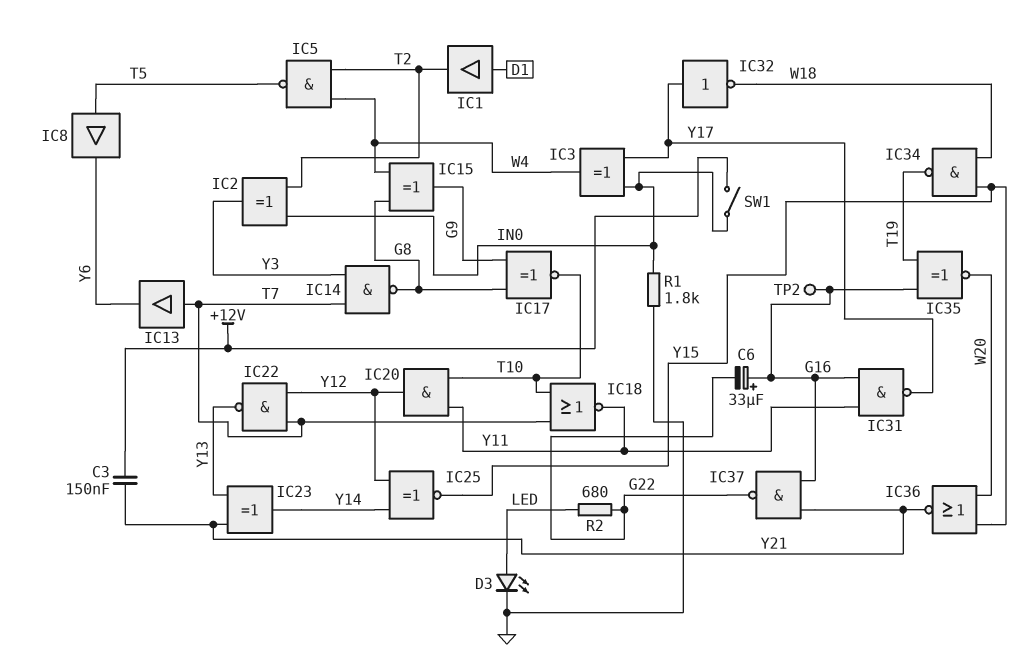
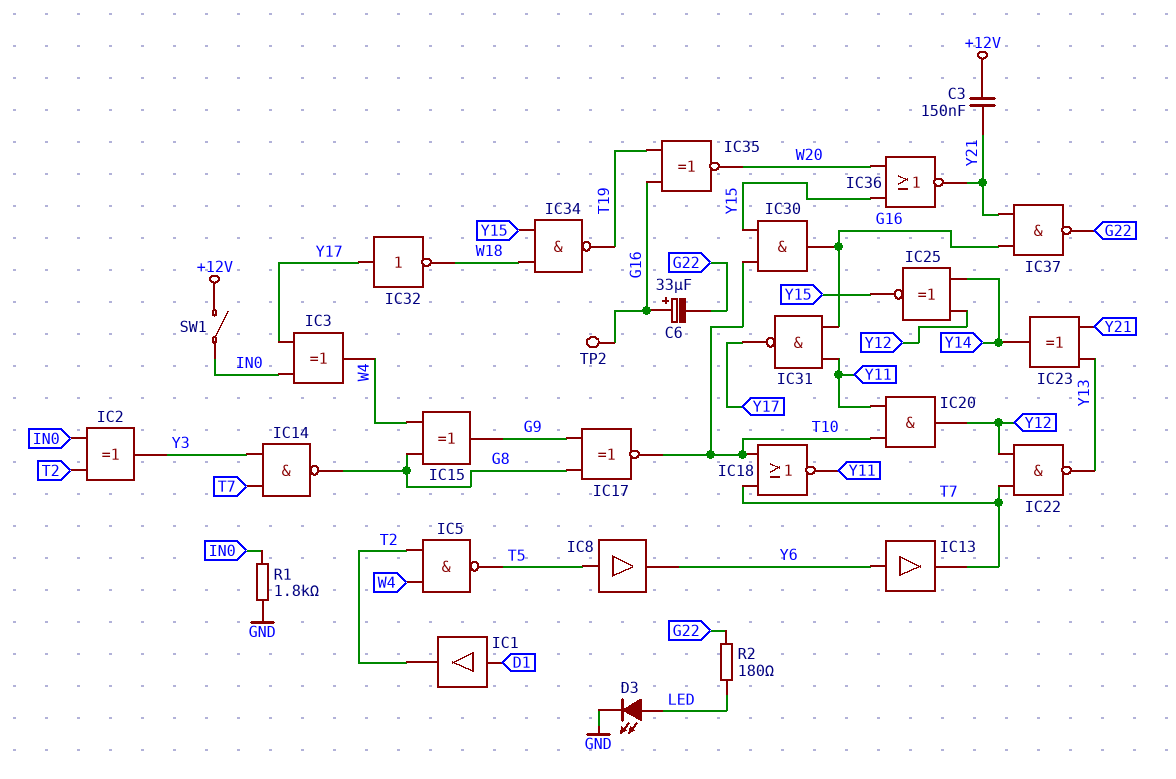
IC13: buffer (in T7, out Y6) -> buffer (in Y6, out T7)
IC30: none -> AND (in T10, in Y15, out G16)
R2: 680 (G22, LED) -> 180 (G22, LED)

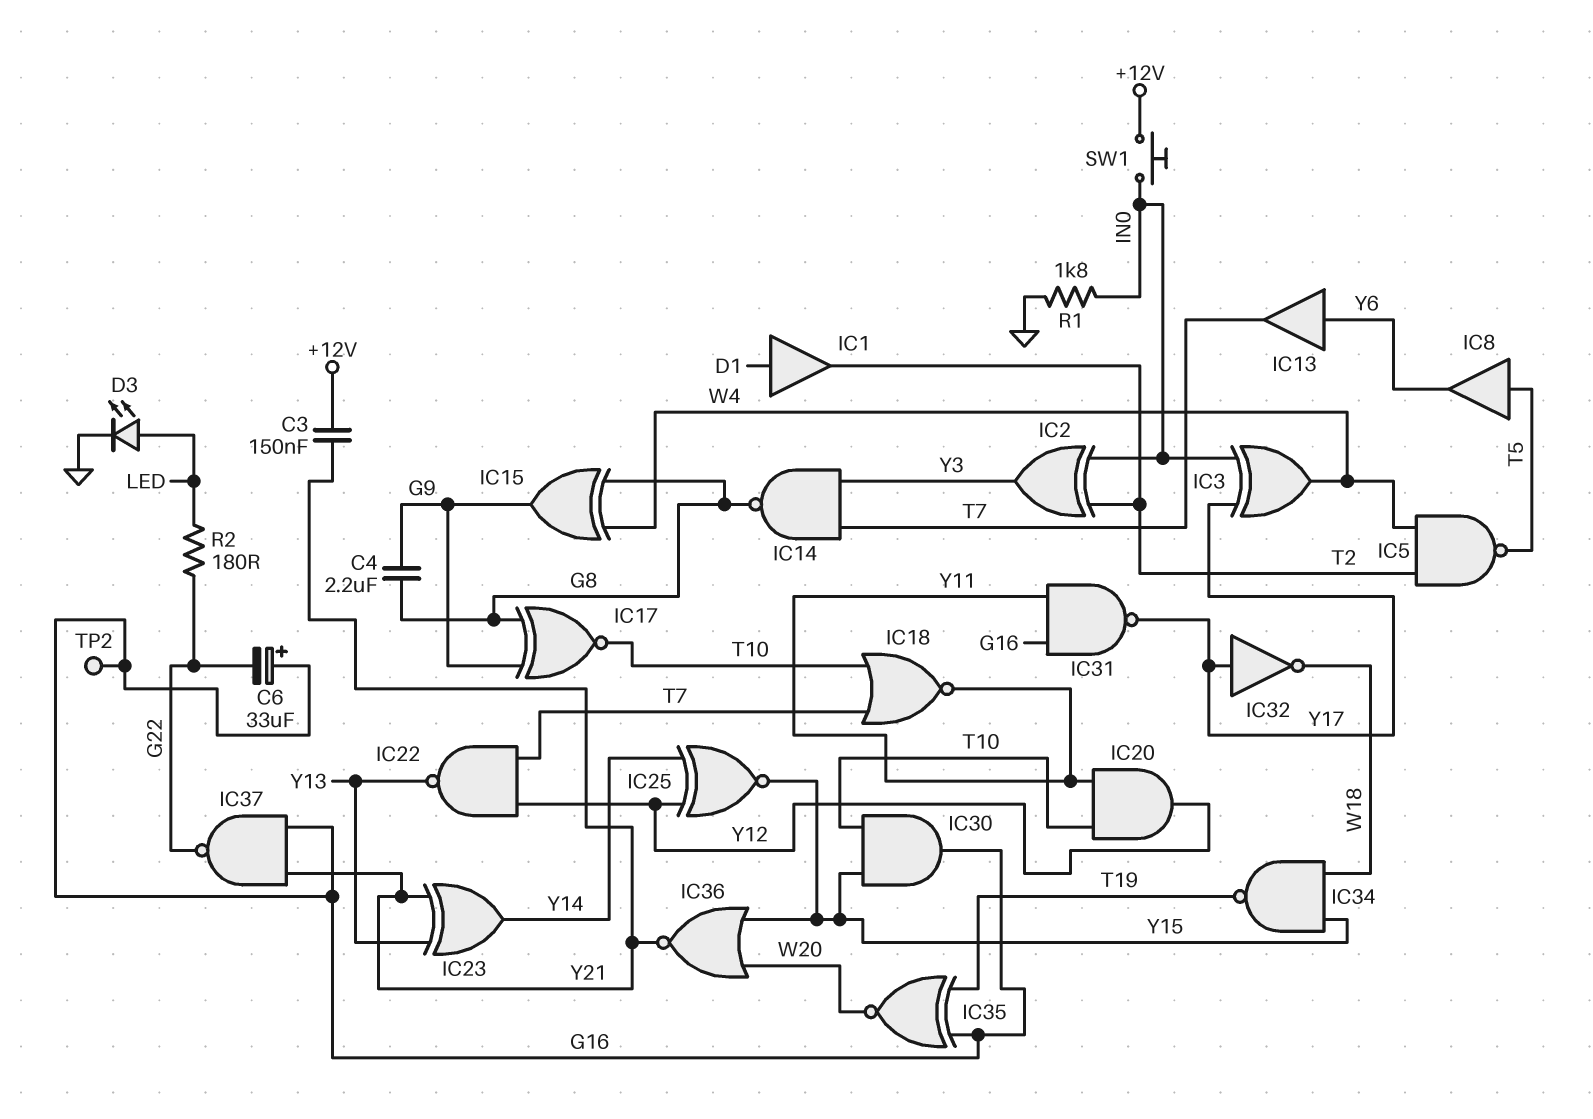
C4: none -> 2.2uF (G8, G9)
SW1: switch (+12V, IN0) -> button (+12V, IN0)

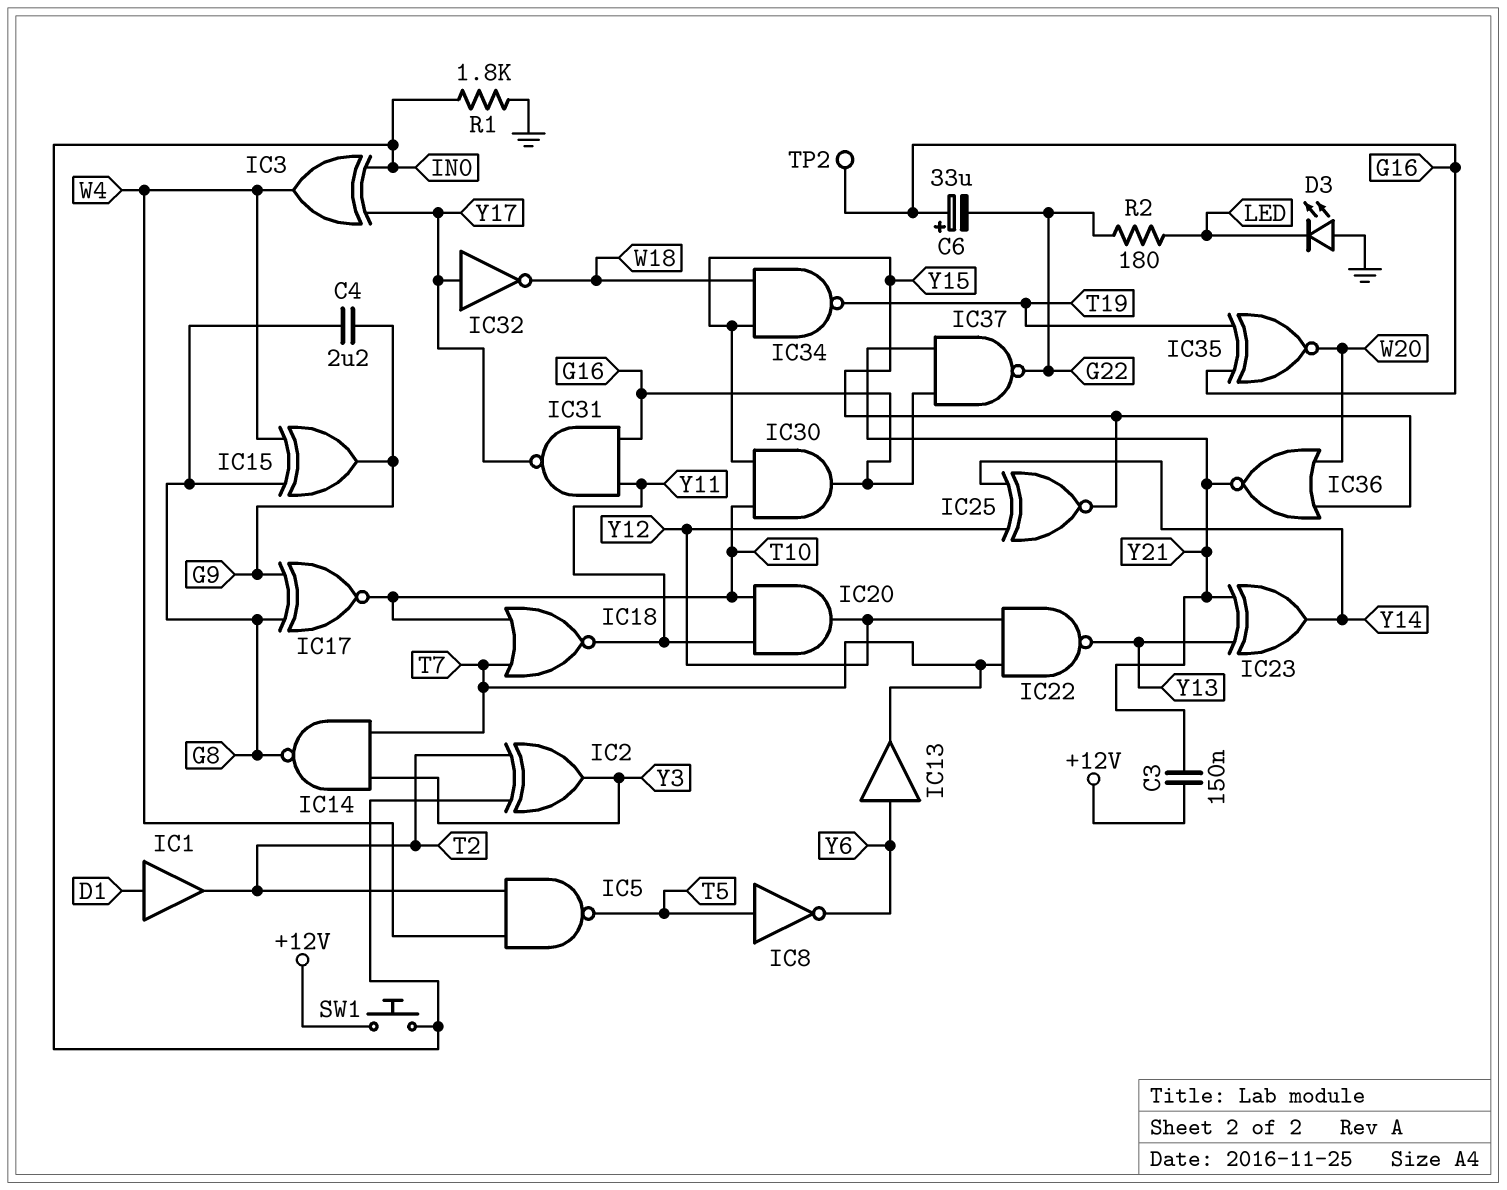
D3: LED (A LED, K GND) -> LED (A GND, K LED)
IC8: buffer (in T5, out Y6) -> NOT (in T5, out Y6)

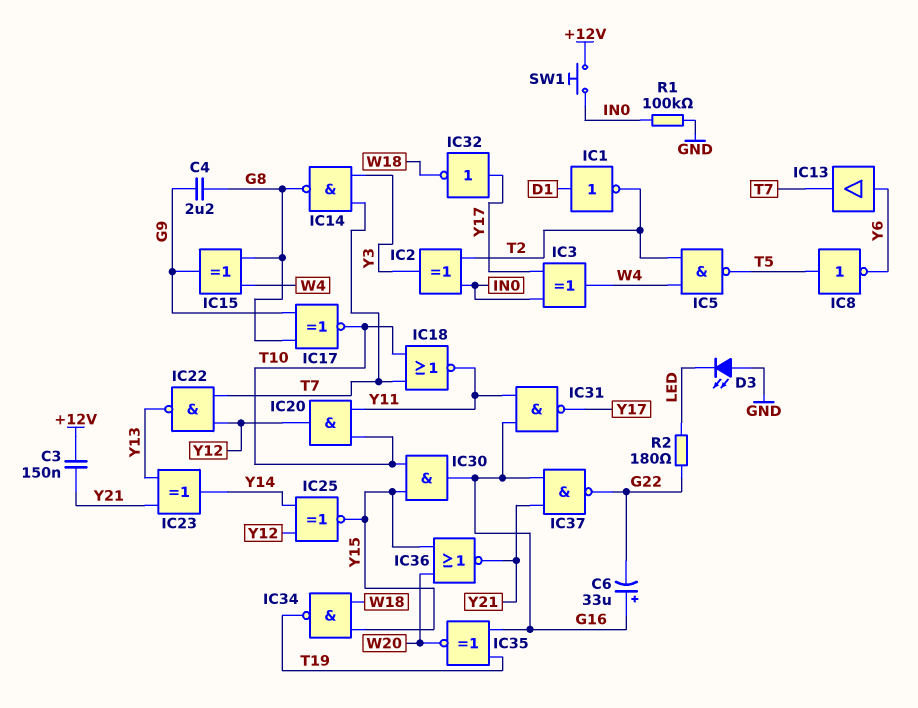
IC1: buffer (in D1, out T2) -> NOT (in D1, out T2)
R1: 1.8k (GND, IN0) -> 100k (GND, IN0)
TP2: test point (G16) -> none

